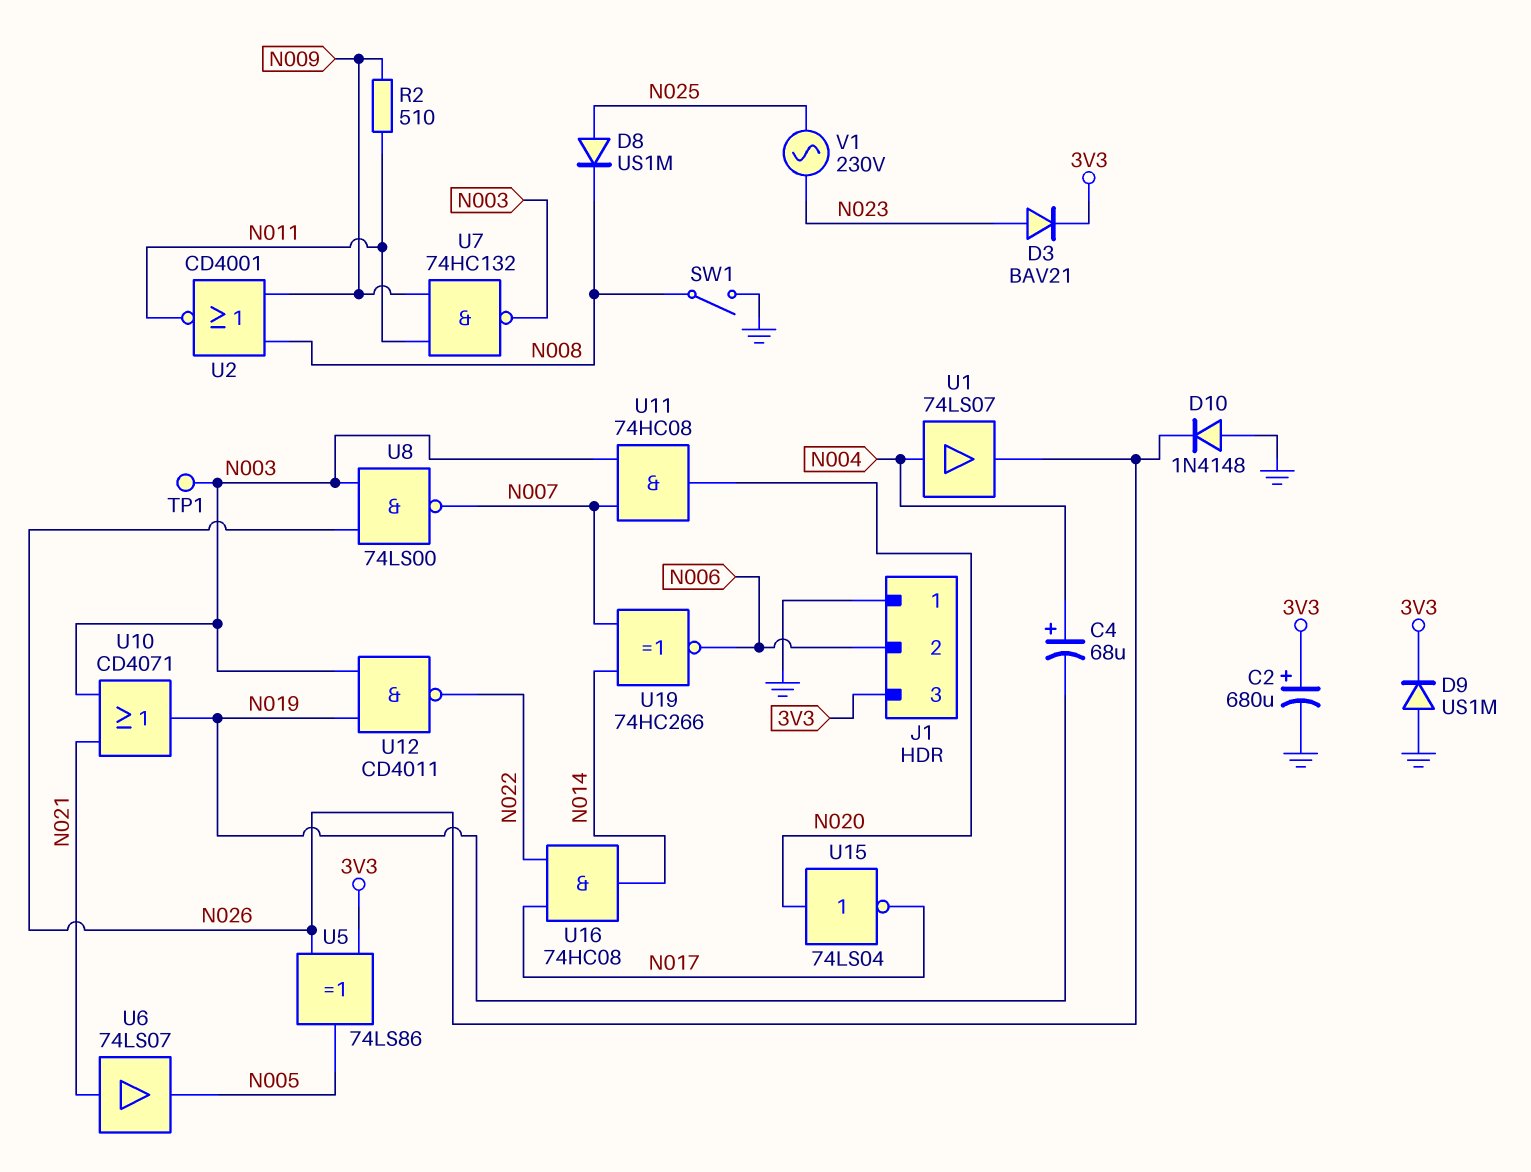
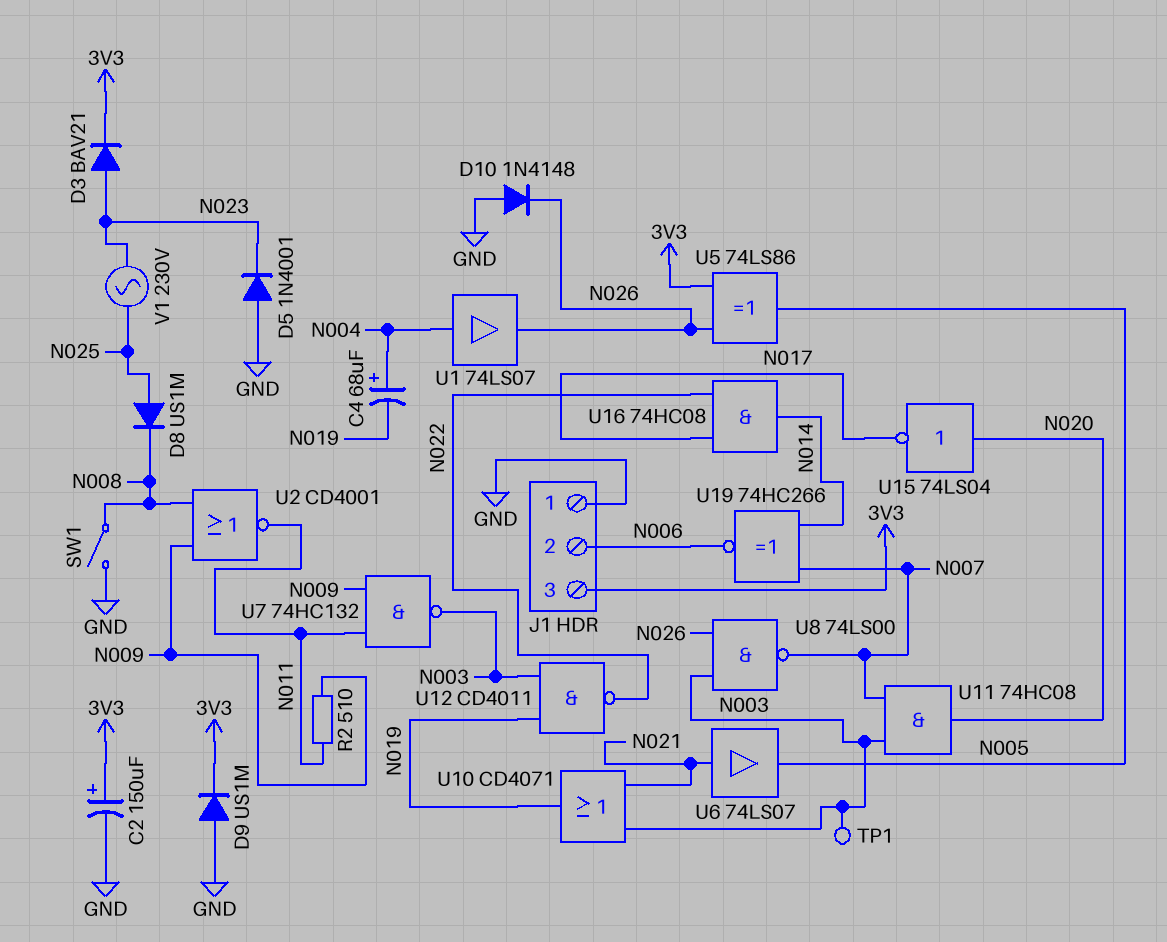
C2: 680uF (plus 3V3, minus GND) -> 150uF (plus 3V3, minus GND)
D5: none -> diode 1N4001 (A GND, K N023)

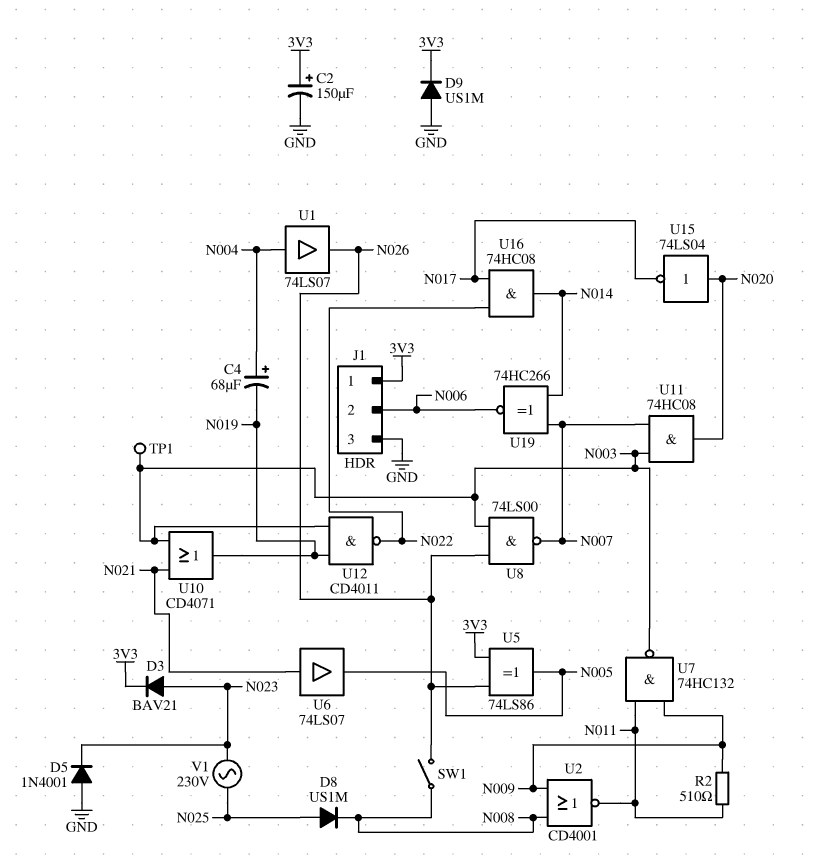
D10: diode 1N4148 (A GND, K N026) -> none
J1 pin 1: GND -> 3V3
J1 pin 3: 3V3 -> GND
SW1: switch (GND, N008) -> switch (N008, N026)

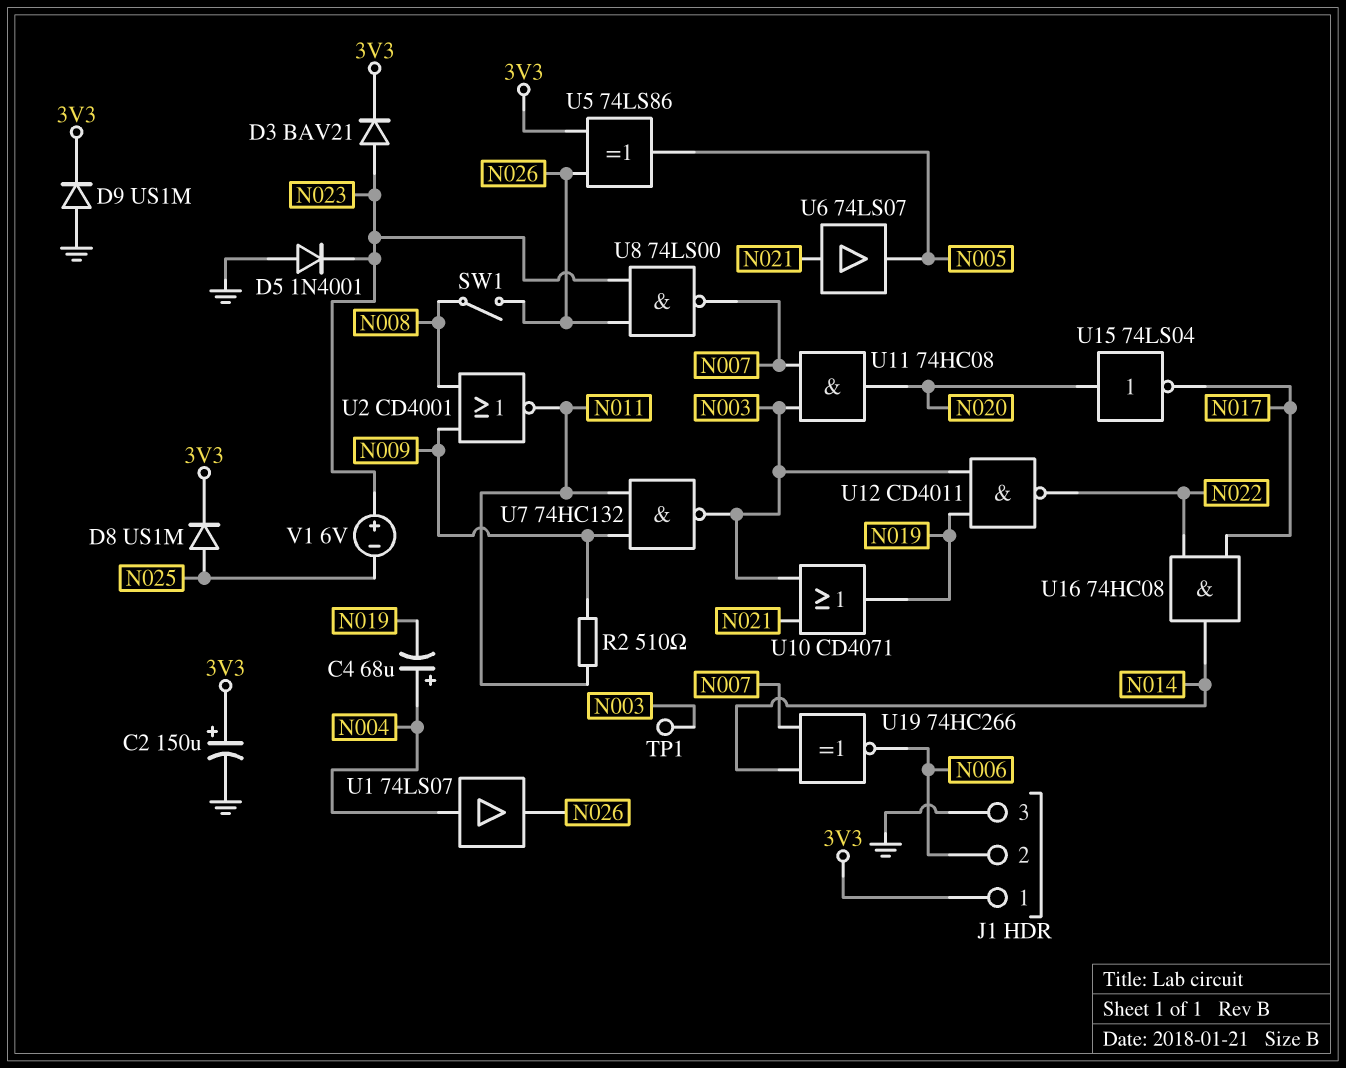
D8: diode US1M (A N025, K N008) -> diode US1M (A N025, K 3V3)
U8: NAND 74LS00 (in N003, in N026, out N007) -> NAND 74LS00 (in N023, in N026, out N007)
V1: AC 230V (N023, N025) -> 6V (plus N023, minus N025)

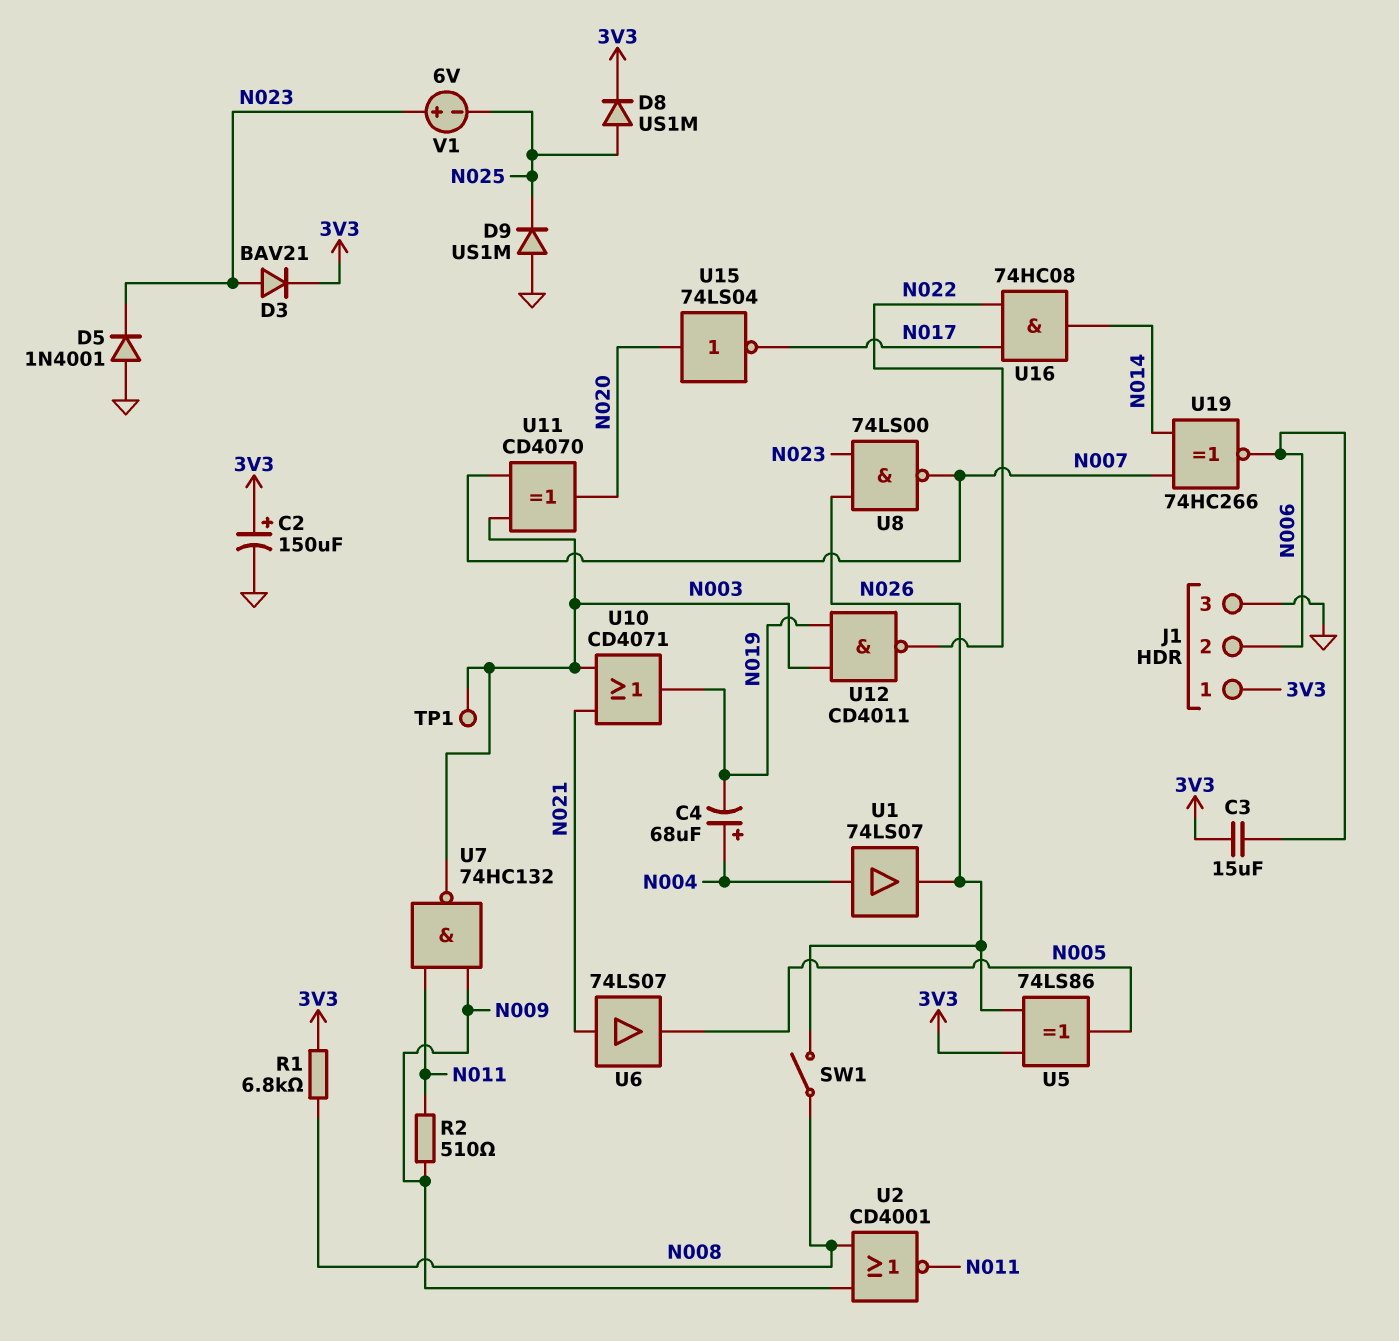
C3: none -> 15uF (3V3, N006)
D9: diode US1M (A GND, K 3V3) -> diode US1M (A GND, K N025)
R1: none -> 6.8k (3V3, N008)
U11: AND 74HC08 (in N003, in N007, out N020) -> XOR CD4070 (in N003, in N007, out N020)

